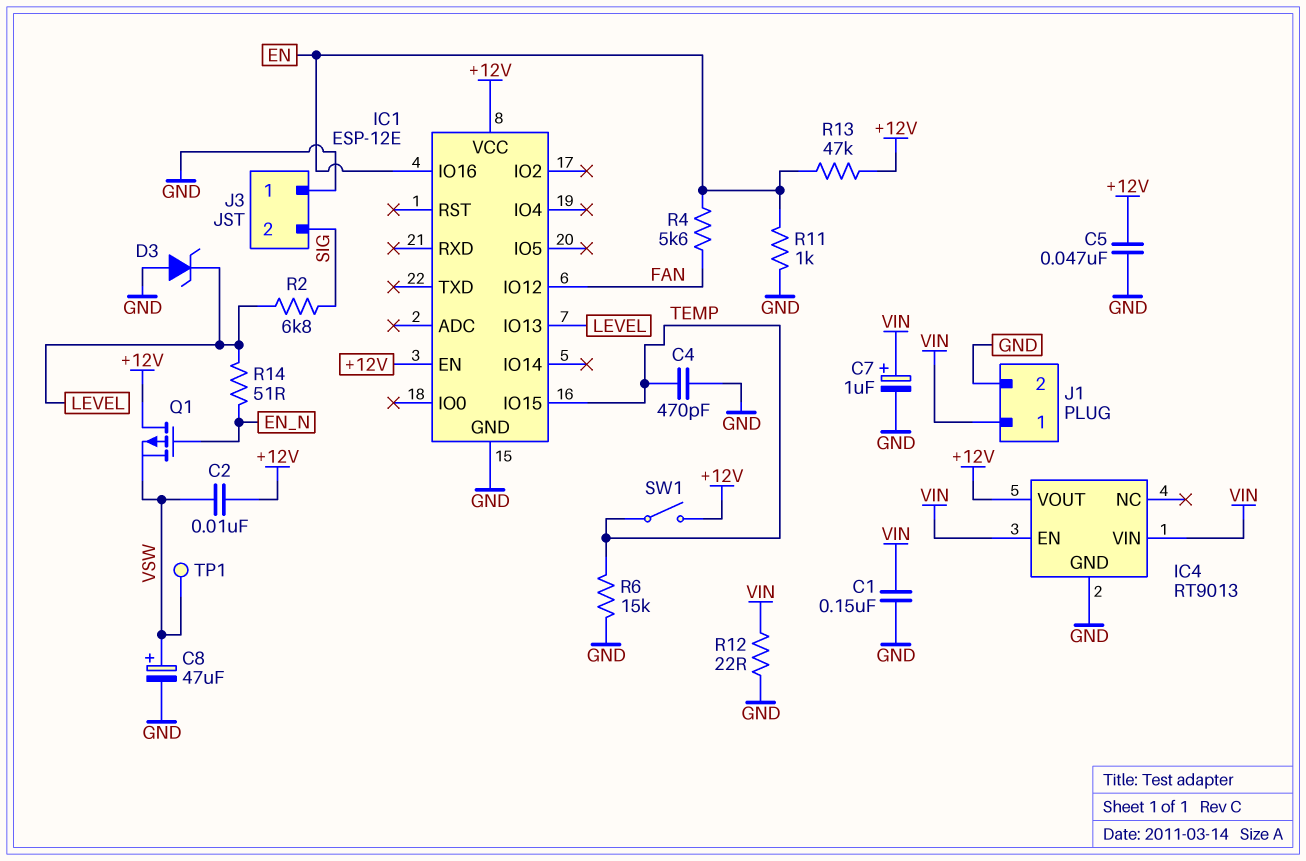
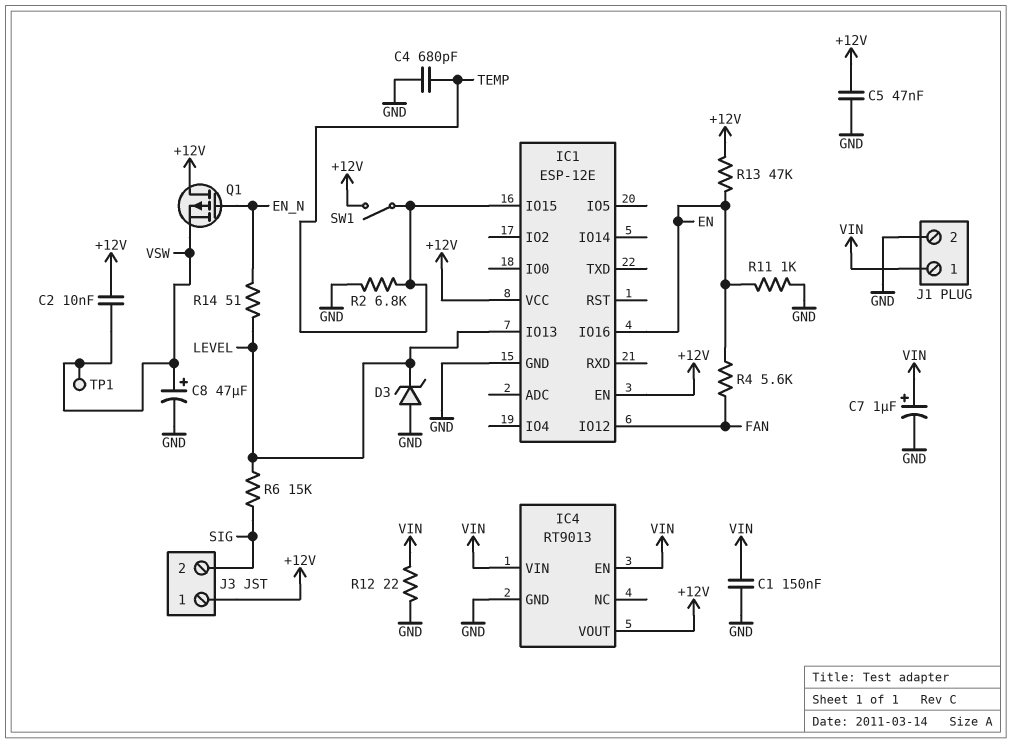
C4: 470pF (GND, TEMP) -> 680pF (GND, TEMP)
J3 pin 1: GND -> +12V
R2: 6.8k (LEVEL, SIG) -> 6.8k (GND, TEMP)
R6: 15k (GND, TEMP) -> 15k (LEVEL, SIG)

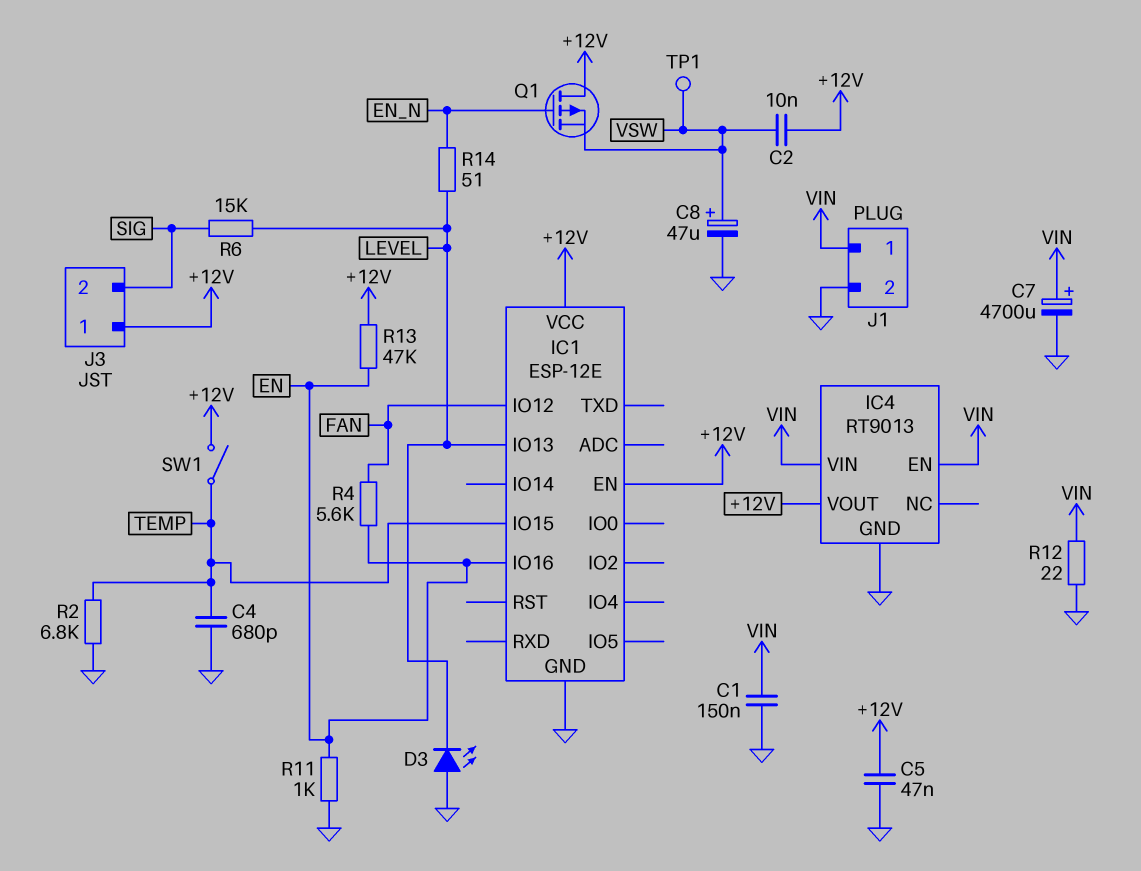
C7: 1uF (plus VIN, minus GND) -> 4700uF (plus VIN, minus GND)
D3: zener (A GND, K LEVEL) -> LED (A GND, K LEVEL)

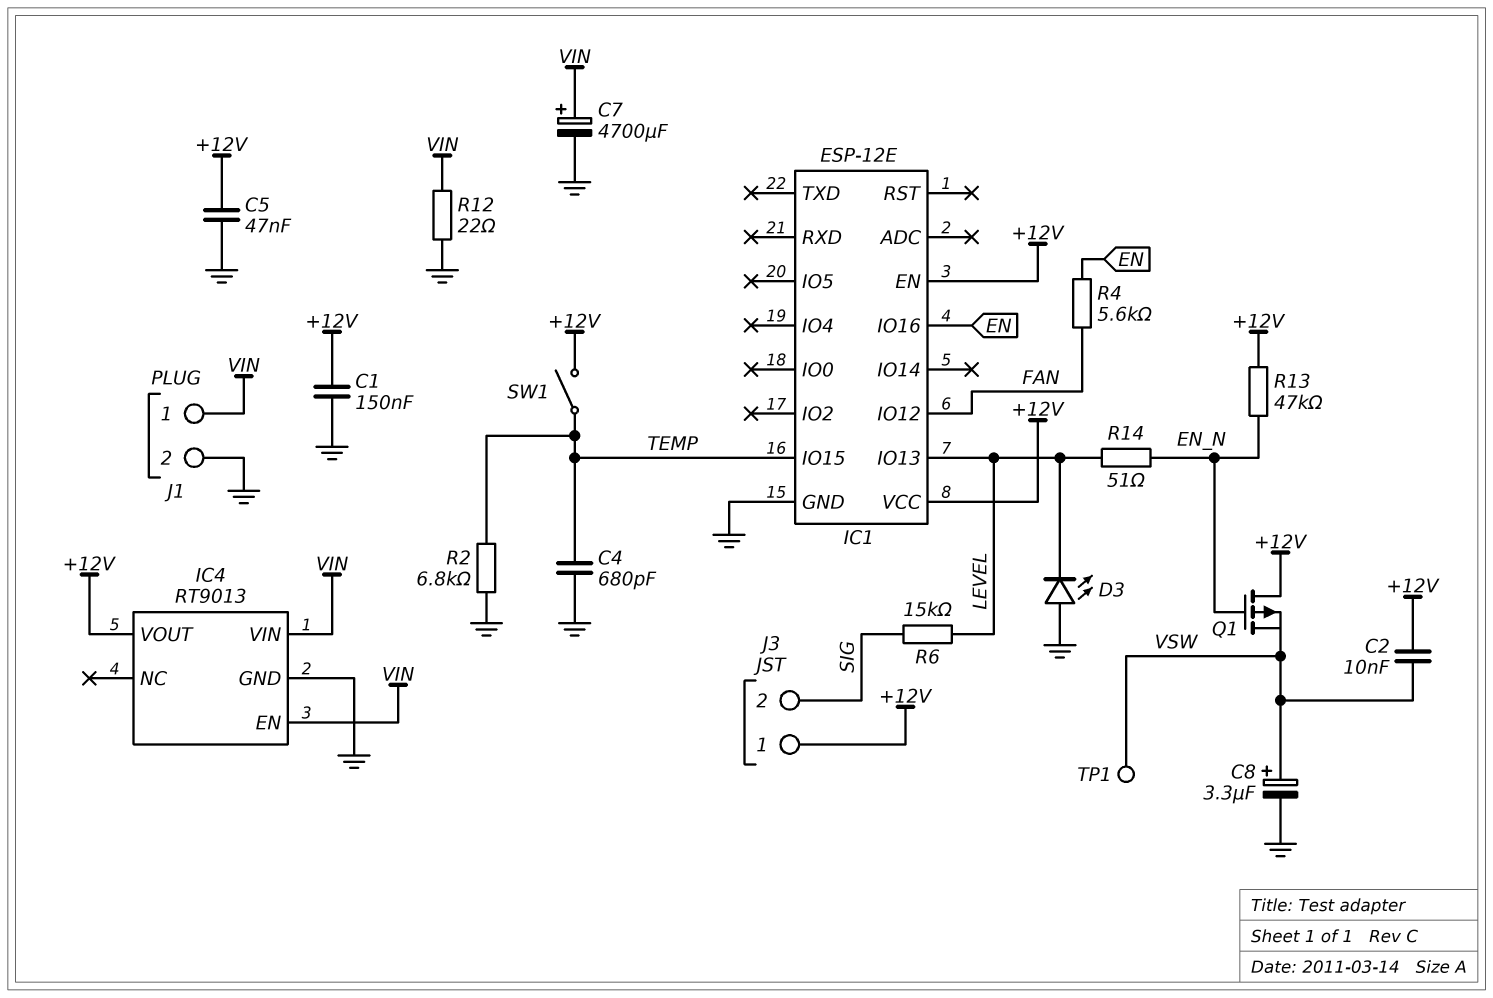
C1: 150nF (GND, VIN) -> 150nF (+12V, GND)
C8: 47uF (plus VSW, minus GND) -> 3.3uF (plus VSW, minus GND)
R11: 1k (EN, GND) -> none
R13: 47k (+12V, EN) -> 47k (+12V, EN_N)

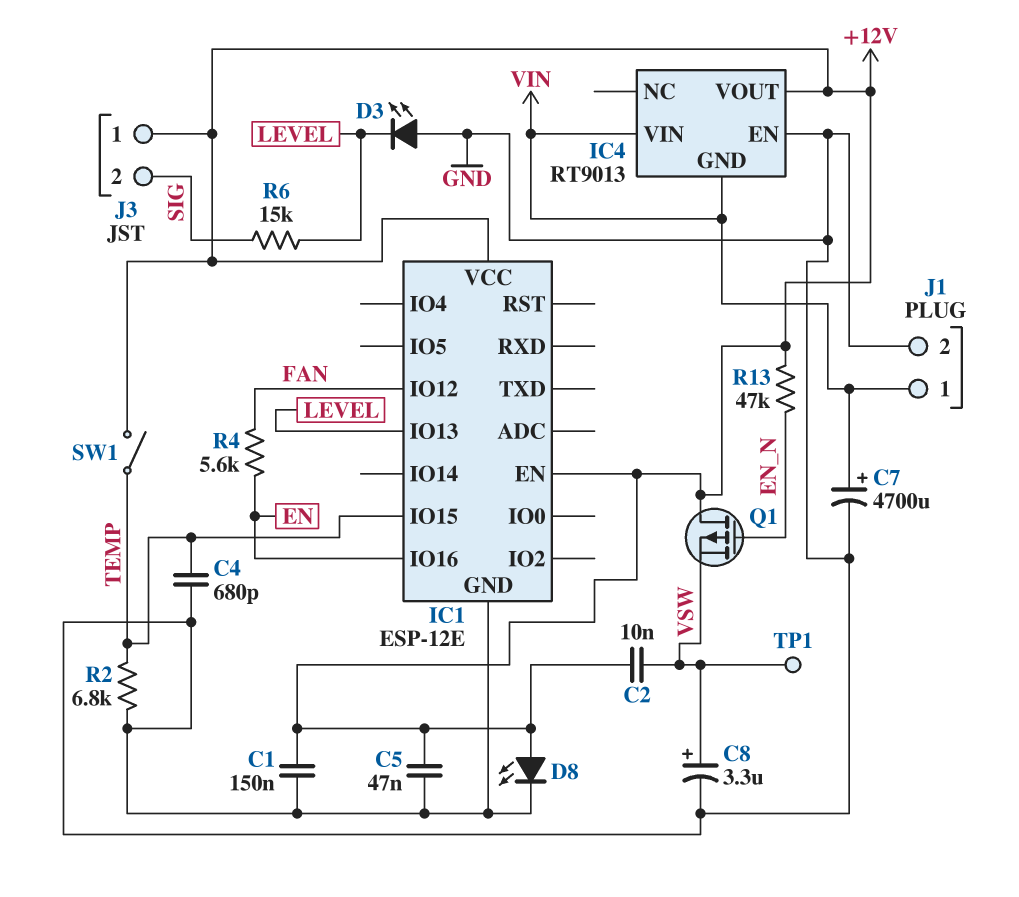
D8: none -> LED (A +12V, K GND)
IC4 pin EN: VIN -> GND
IC4 pin GND: GND -> VIN
R12: 22 (GND, VIN) -> none
R14: 51 (EN_N, LEVEL) -> none

